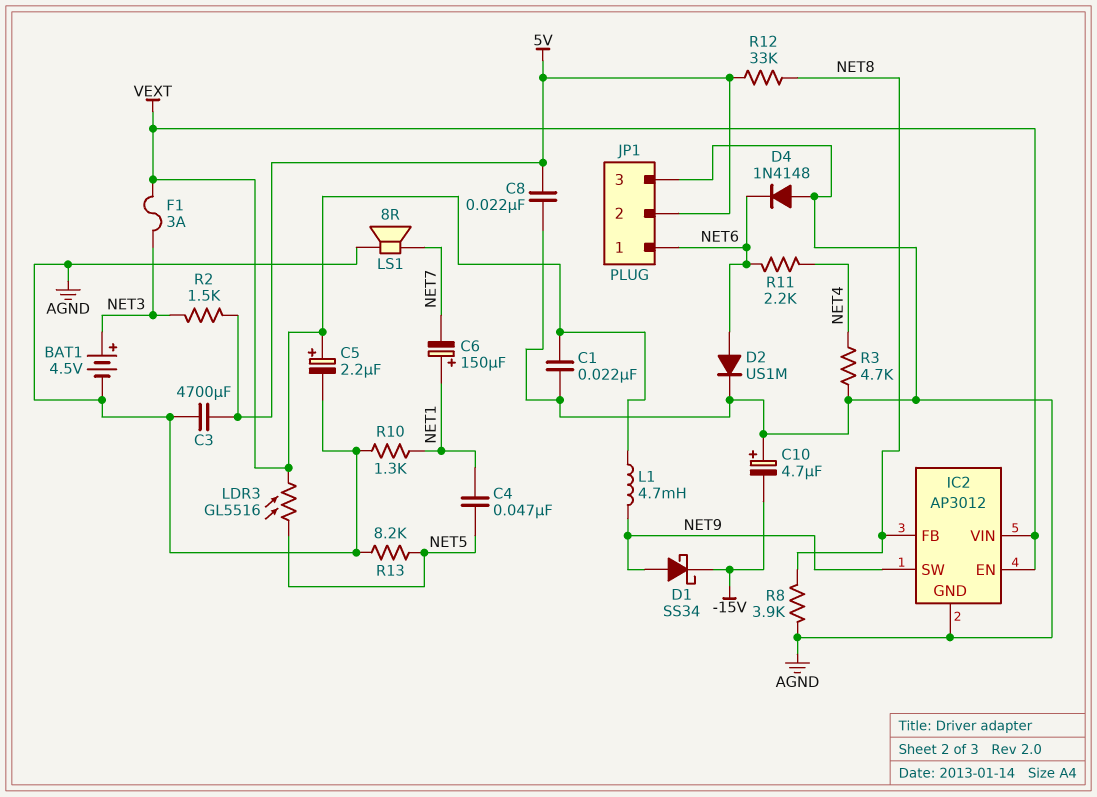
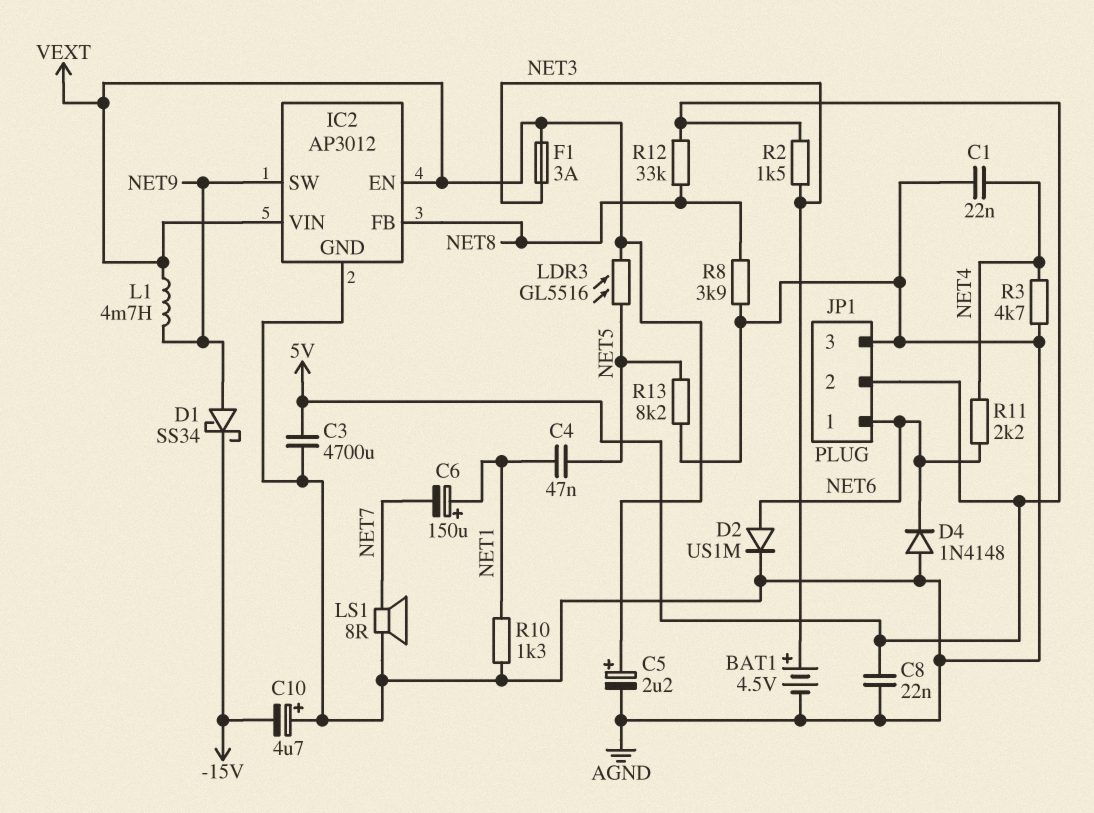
C1: 22nF (AGND, VEXT) -> 22nF (AGND, NET4)

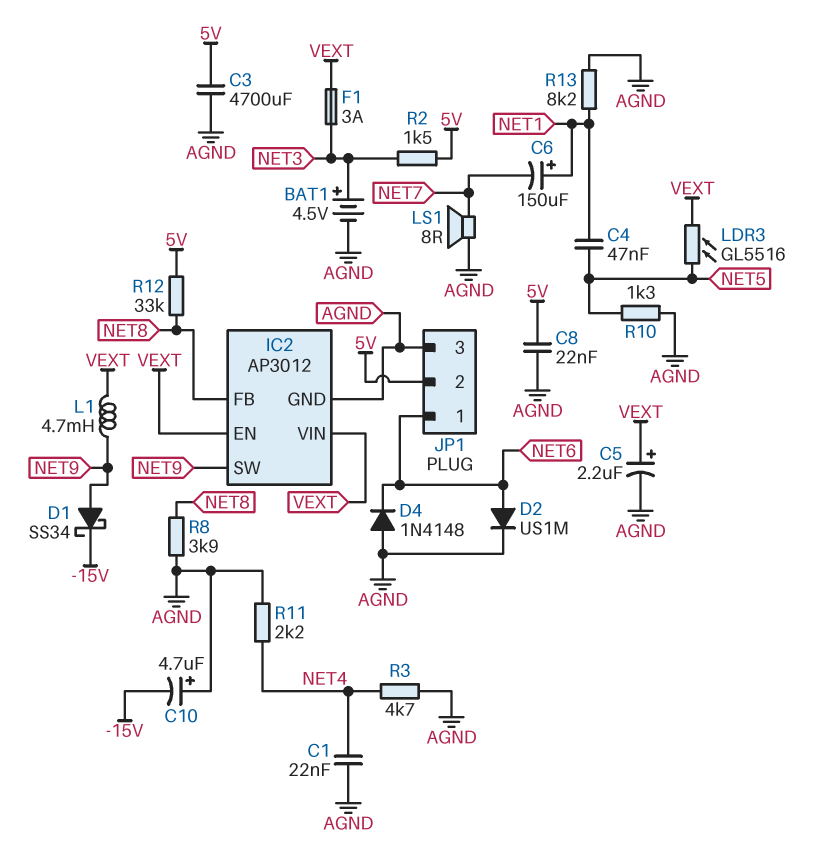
R10: 1.3k (AGND, NET1) -> 1.3k (AGND, NET5)
R11: 2.2k (NET4, NET6) -> 2.2k (AGND, NET4)
R13: 8.2k (AGND, NET5) -> 8.2k (AGND, NET1)

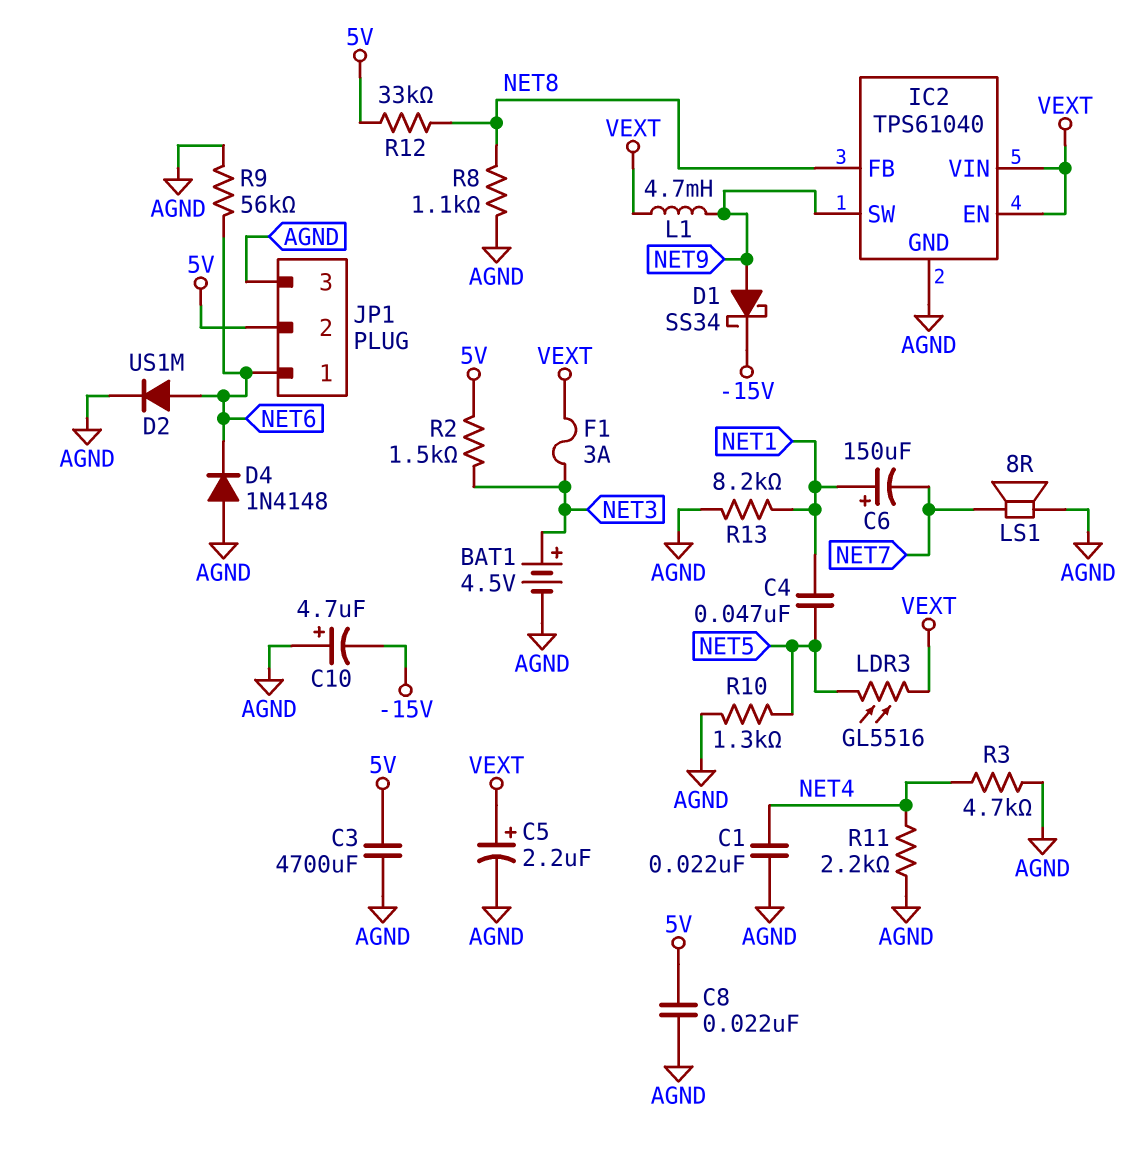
IC2: AP3012 -> TPS61040
R8: 3.9k (AGND, NET8) -> 1.1k (AGND, NET8)
R9: none -> 56k (AGND, NET6)

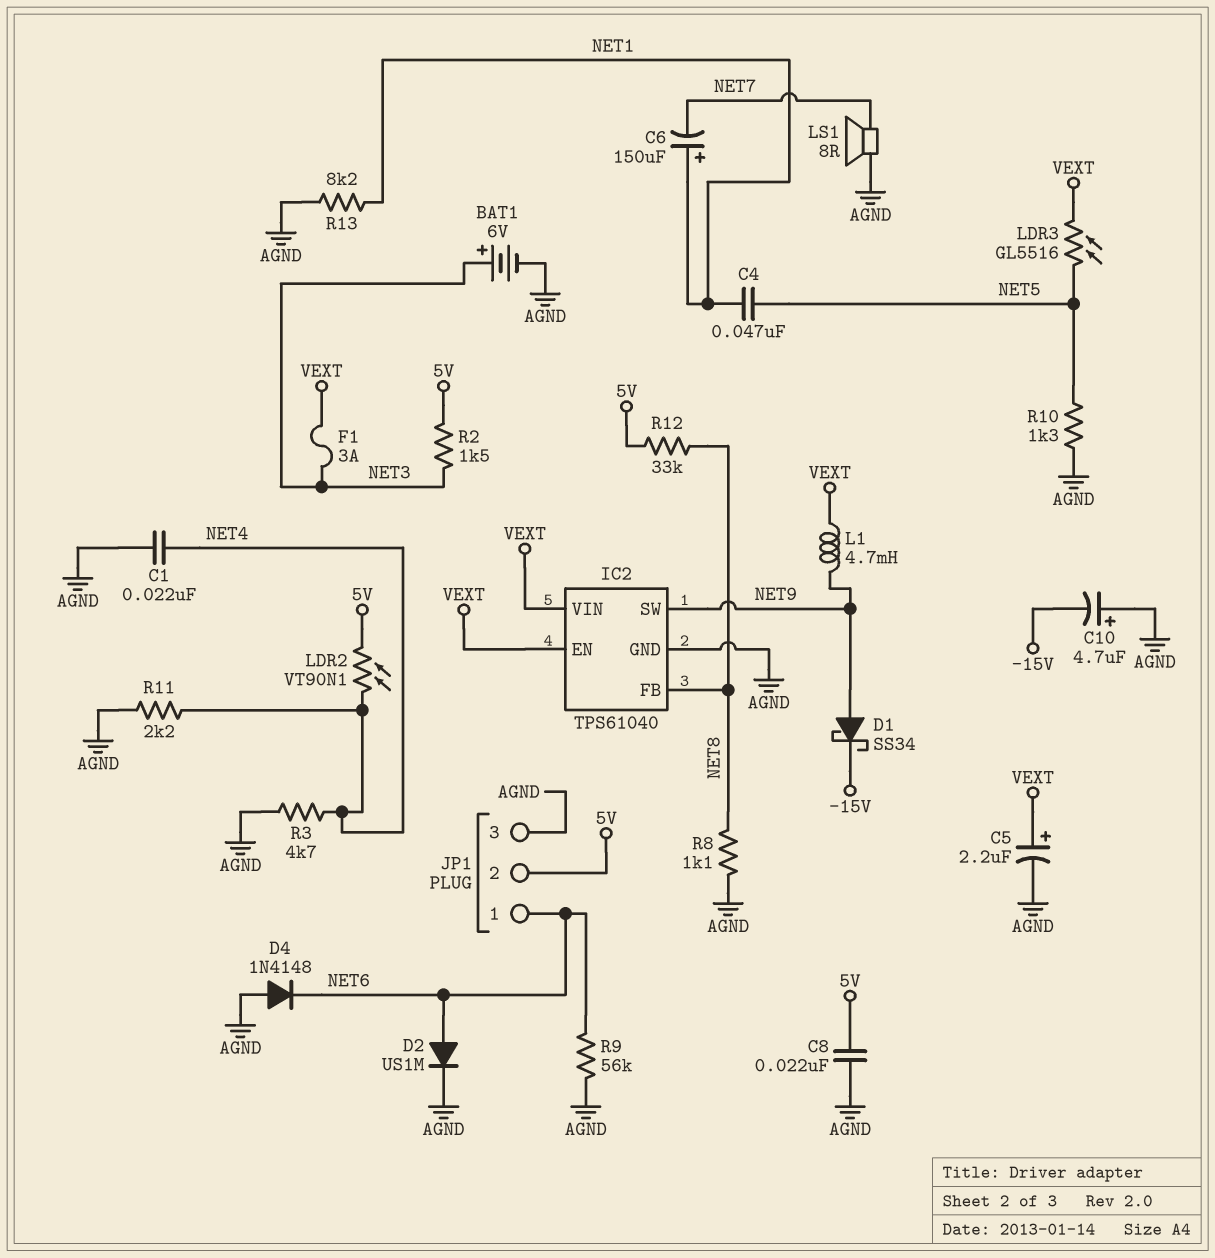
BAT1: 4.5V (plus NET3, minus AGND) -> 6V (plus NET3, minus AGND)
C3: 4700uF (5V, AGND) -> none
LDR2: none -> VT90N1 (5V, NET4)

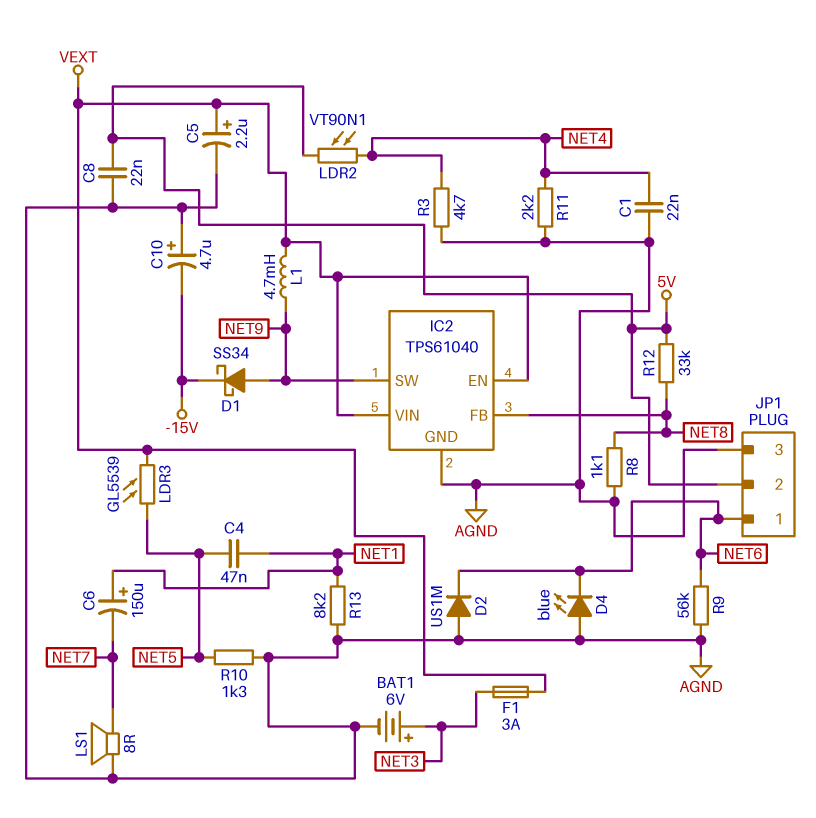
D2: diode US1M (A NET6, K AGND) -> diode US1M (A AGND, K NET6)
D4: diode 1N4148 (A AGND, K NET6) -> LED blue (A AGND, K NET6)
LDR3: GL5516 (NET5, VEXT) -> GL5539 (NET5, VEXT)
R2: 1.5k (5V, NET3) -> none

